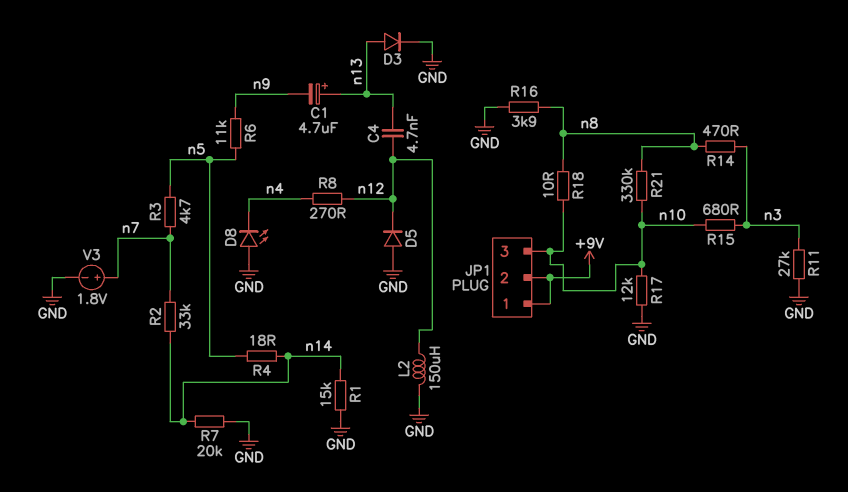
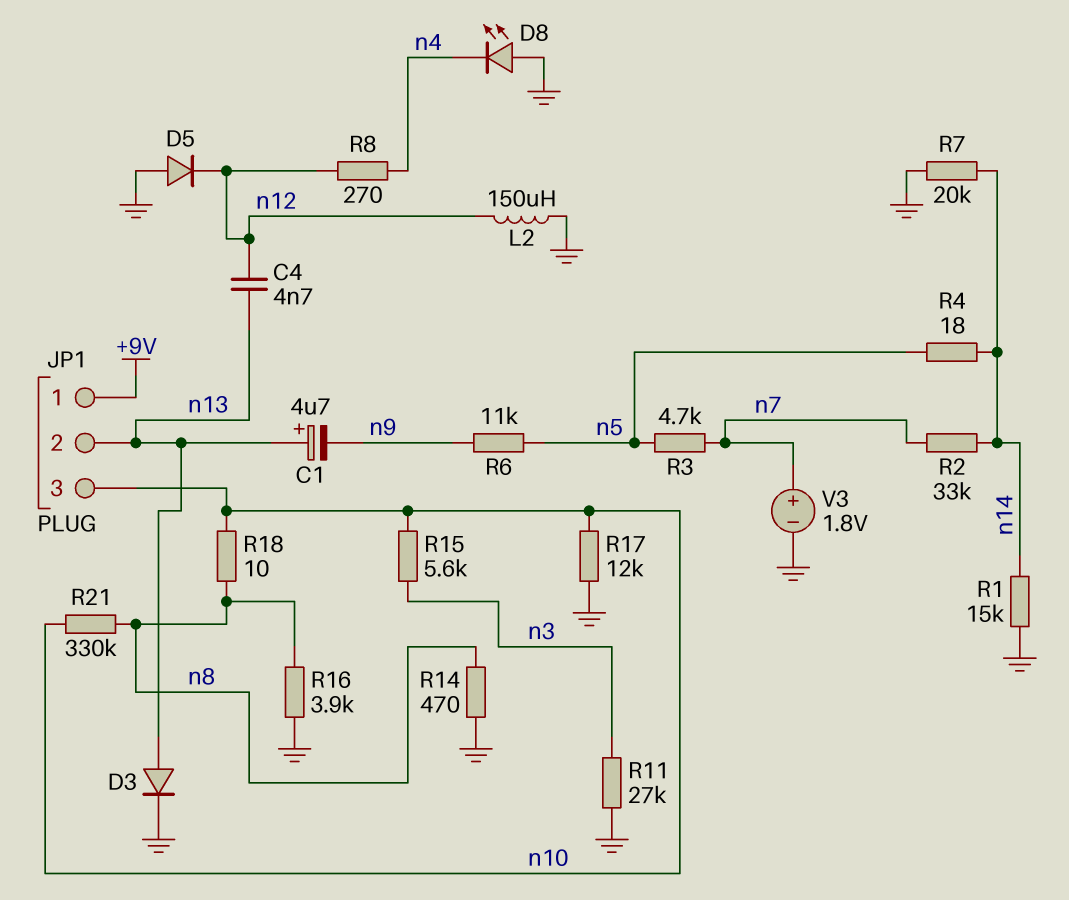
JP1 pin 2: +9V -> n13
R14: 470 (n3, n8) -> 470 (GND, n8)
R15: 680 (n3, n10) -> 5.6k (n3, n10)

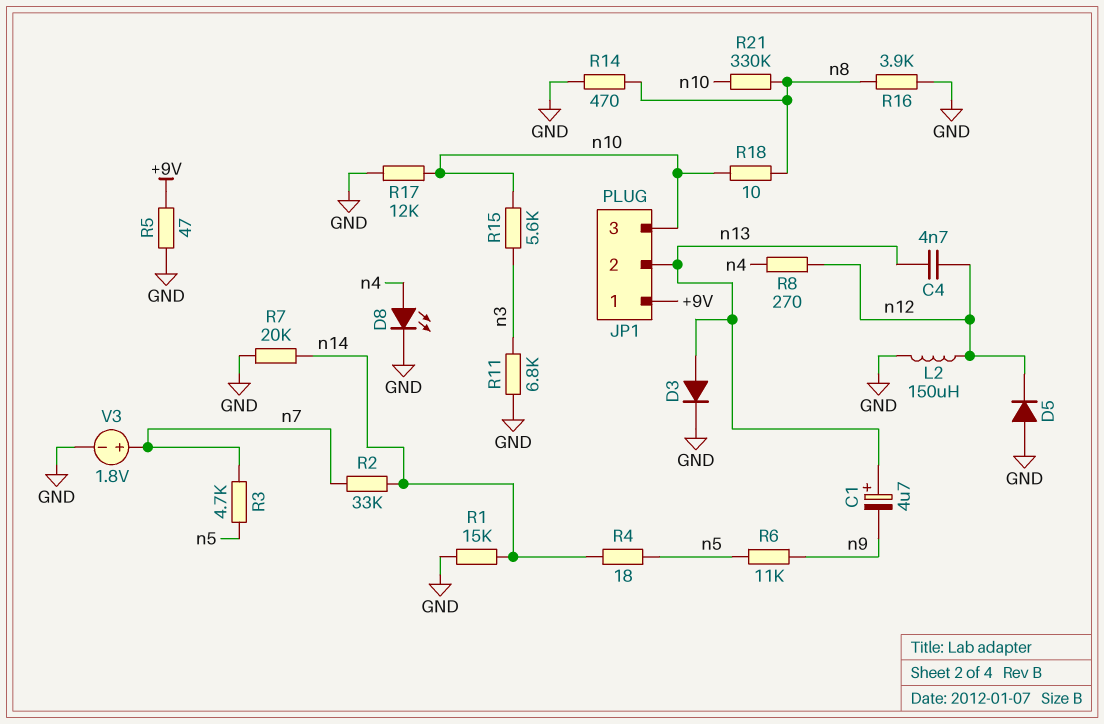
D8: LED (A GND, K n4) -> LED (A n4, K GND)
R5: none -> 47 (+9V, GND)
R11: 27k (GND, n3) -> 6.8k (GND, n3)

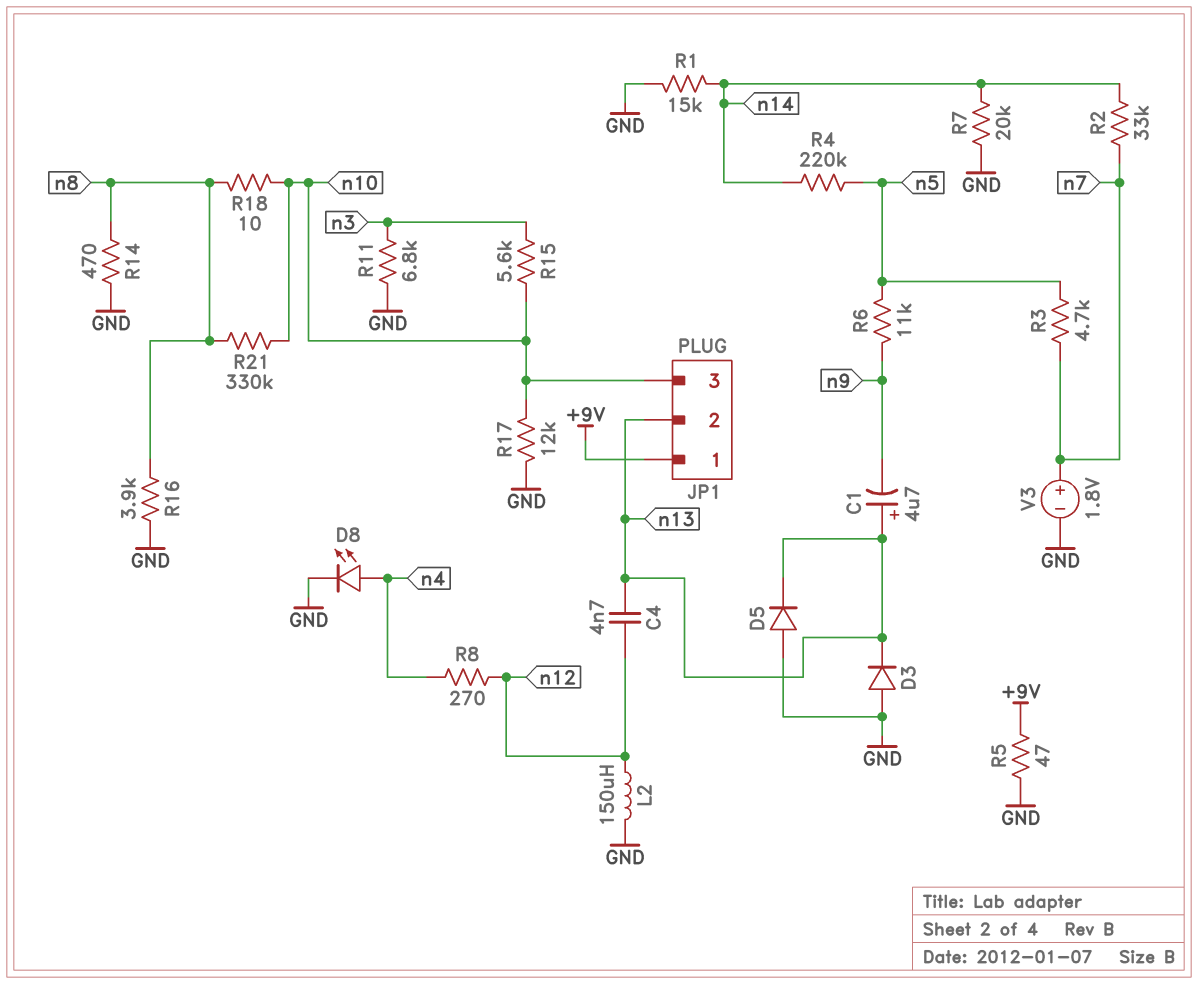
D3: diode (A n13, K GND) -> diode (A GND, K n13)
D5: diode (A GND, K n12) -> diode (A GND, K n13)
R4: 18 (n5, n14) -> 220k (n5, n14)

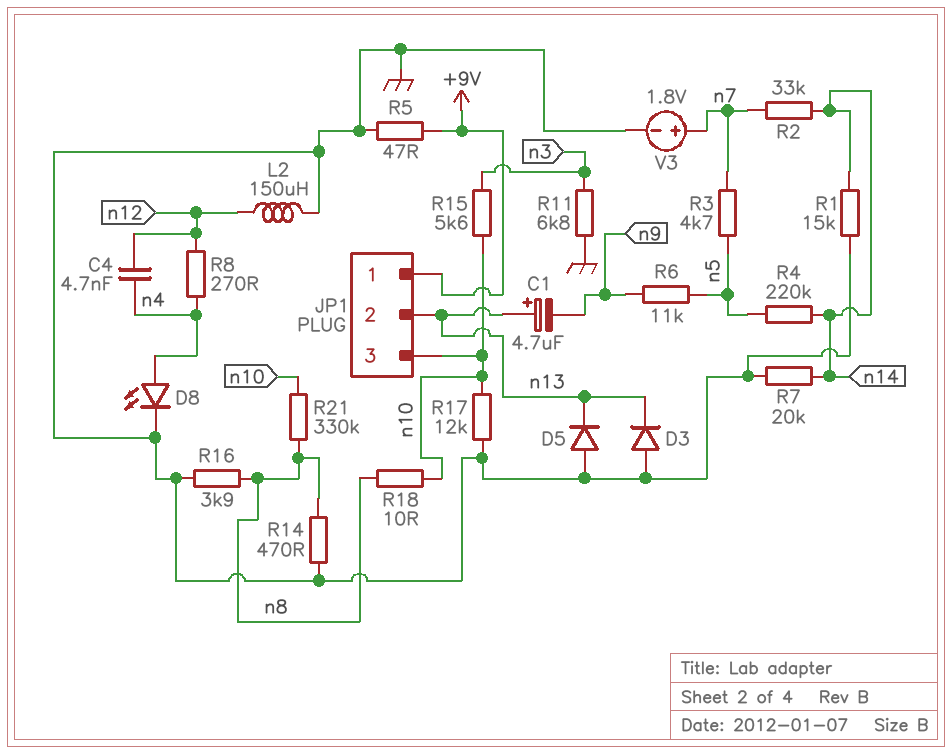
C4: 4.7nF (n12, n13) -> 4.7nF (n4, n12)

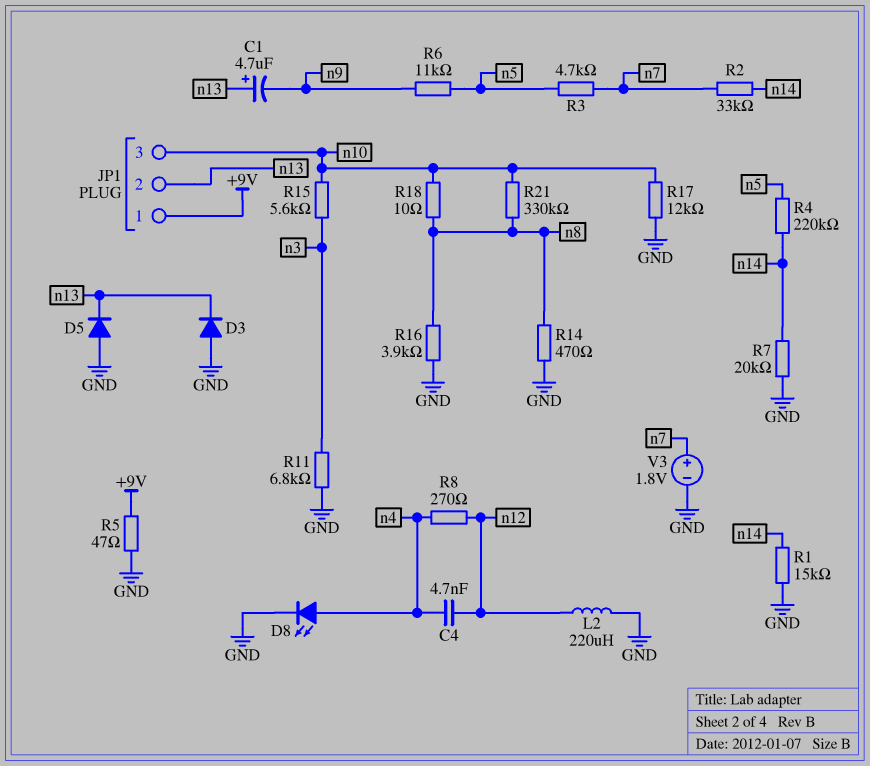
L2: 150uH (GND, n12) -> 220uH (GND, n12)

